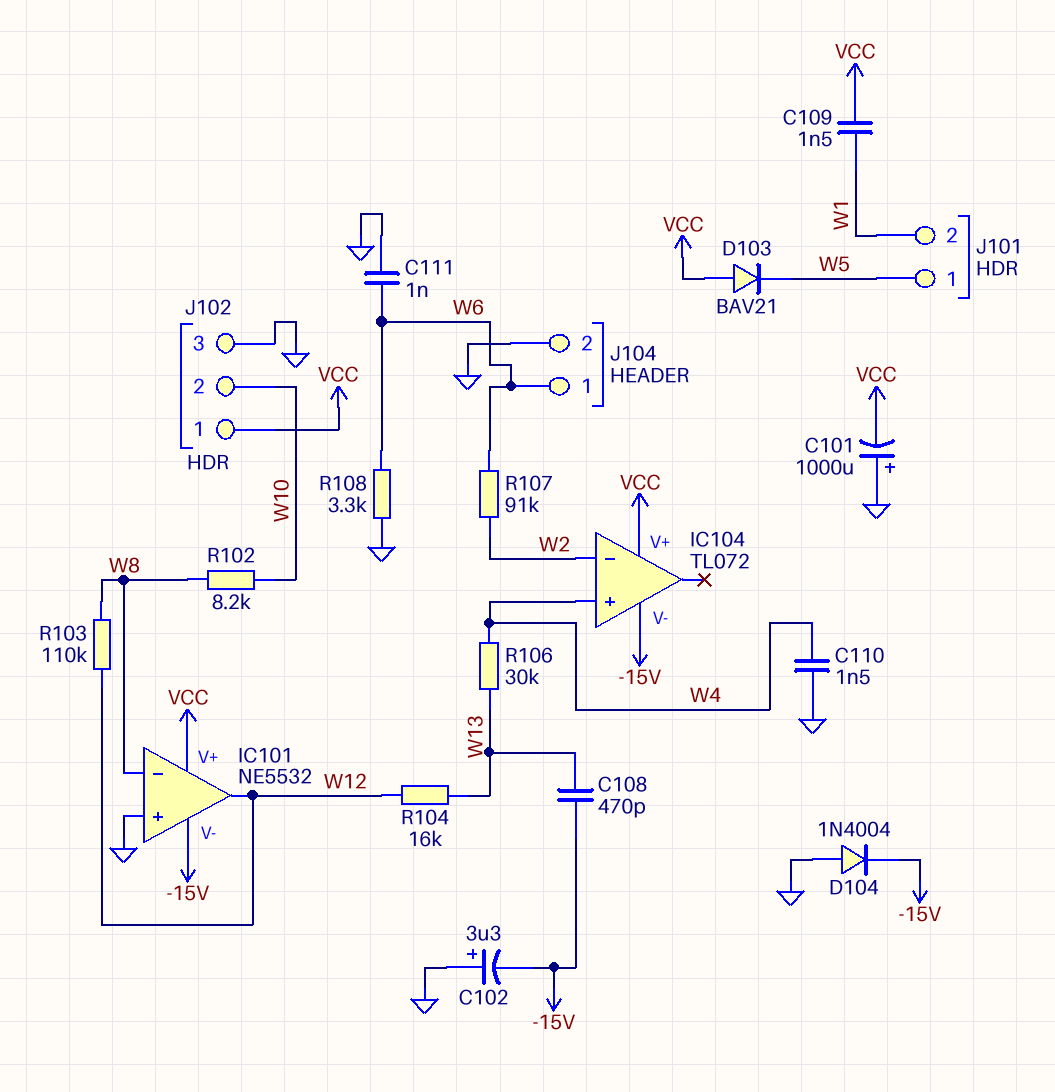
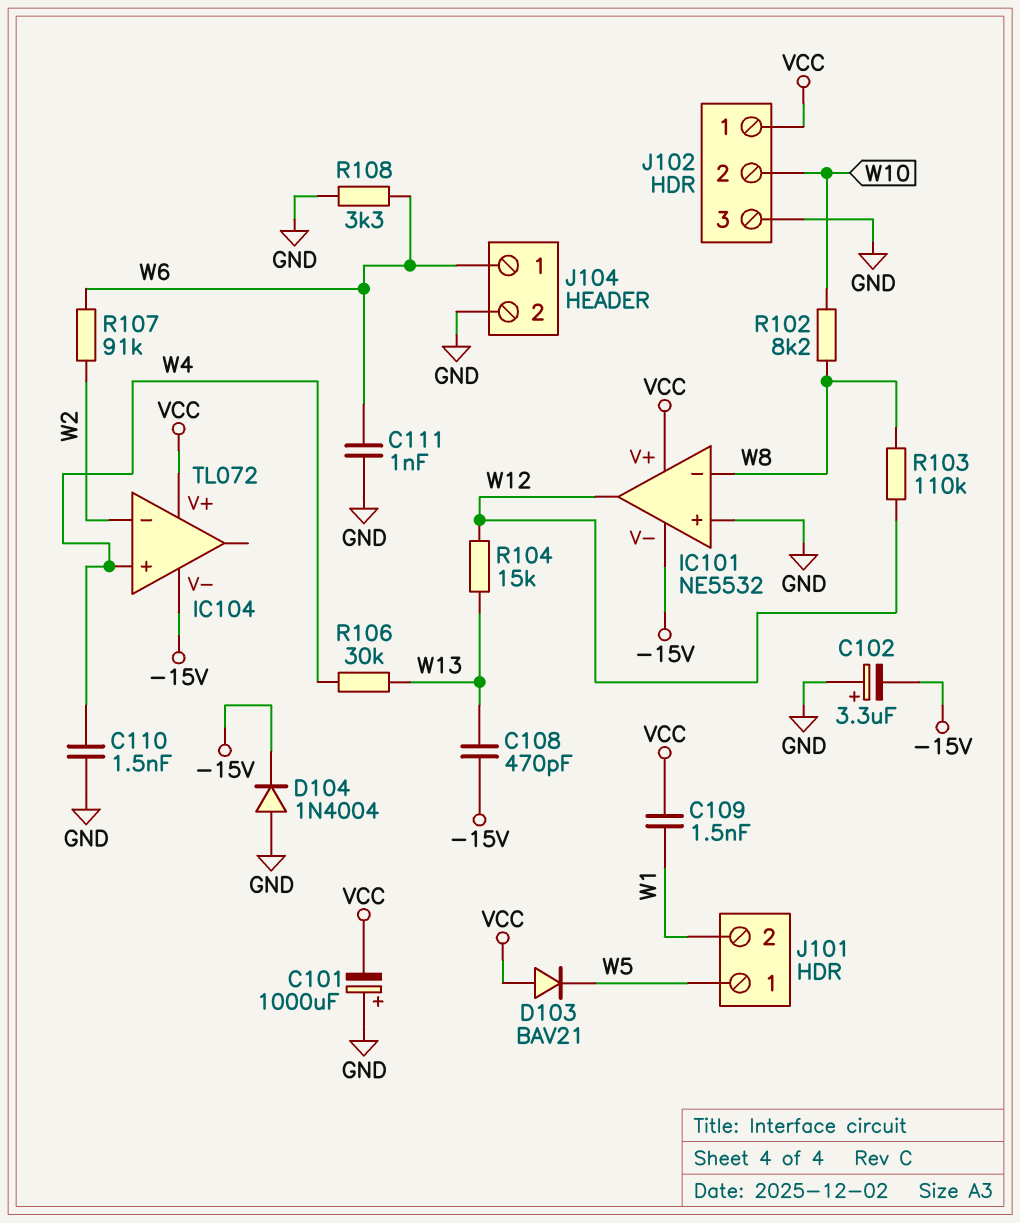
R104: 16k (W12, W13) -> 15k (W12, W13)

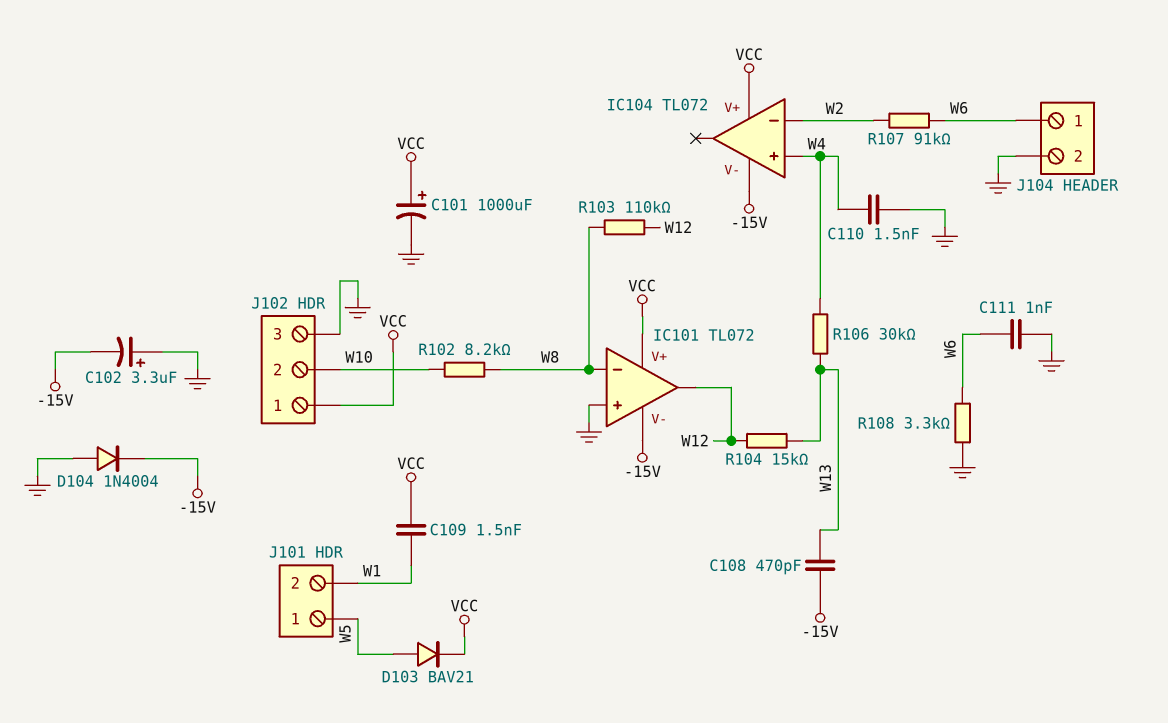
C101: 1000uF (plus GND, minus VCC) -> 1000uF (plus VCC, minus GND)
D103: diode BAV21 (A VCC, K W5) -> diode BAV21 (A W5, K VCC)
IC101: NE5532 -> TL072

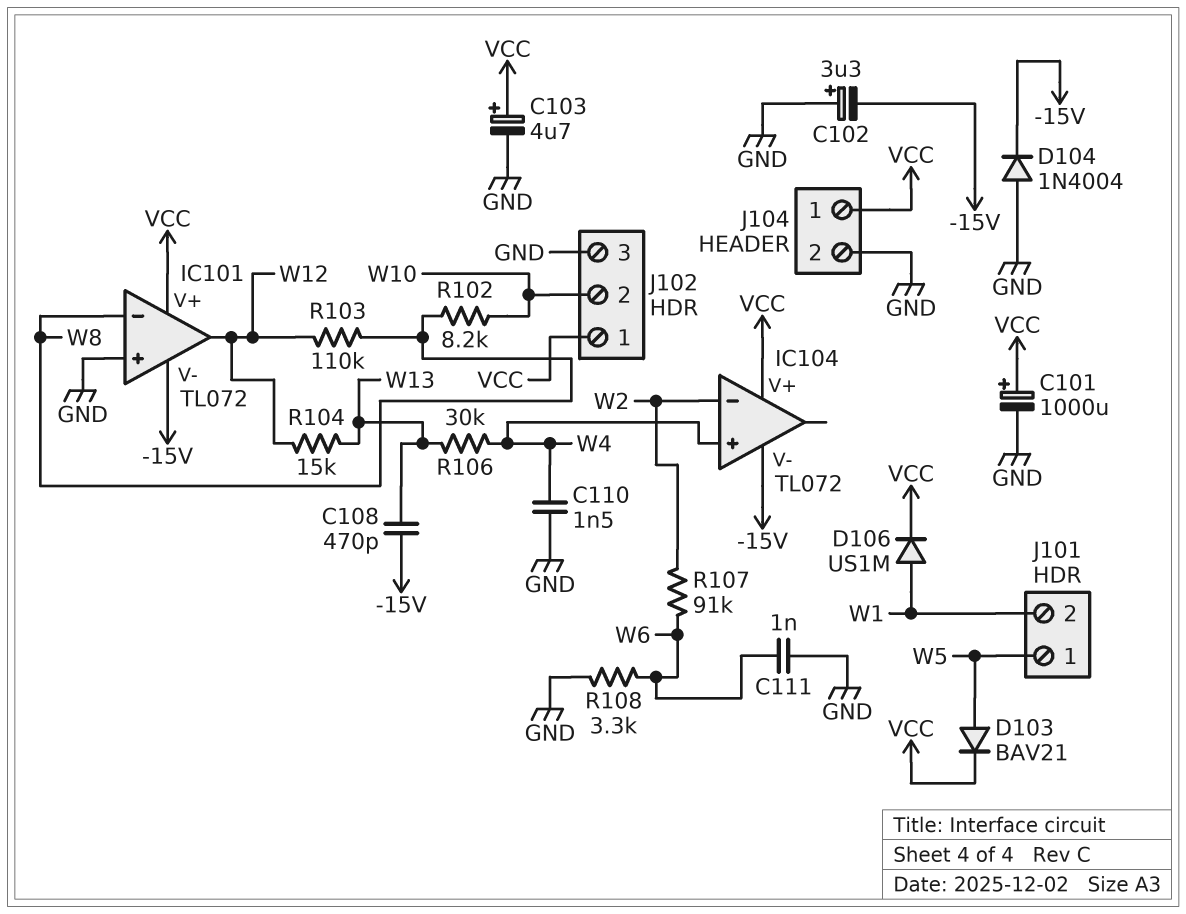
C103: none -> 4.7uF (plus VCC, minus GND)
C109: 1.5nF (VCC, W1) -> none
D106: none -> diode US1M (A W1, K VCC)
J104 pin 1: W6 -> VCC

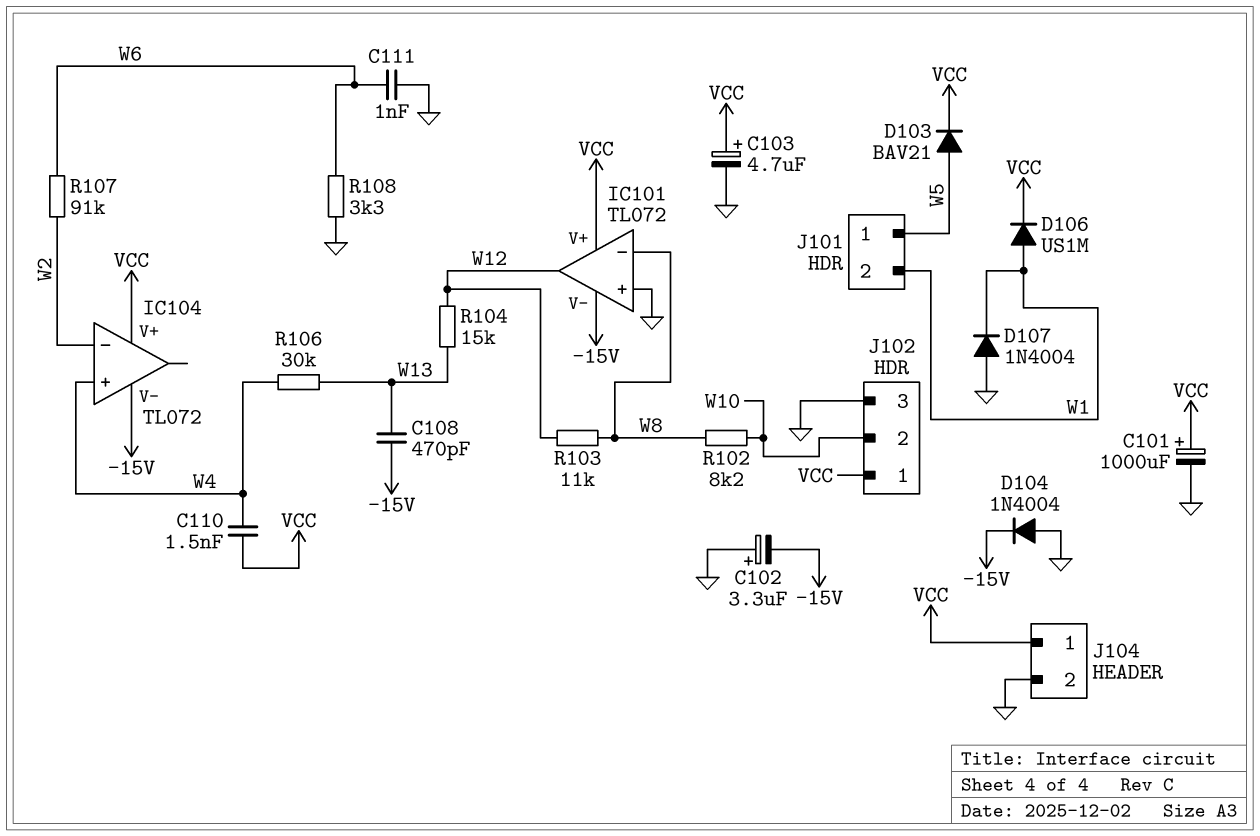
C110: 1.5nF (GND, W4) -> 1.5nF (VCC, W4)
D107: none -> diode 1N4004 (A GND, K W1)
R103: 110k (W8, W12) -> 11k (W8, W12)

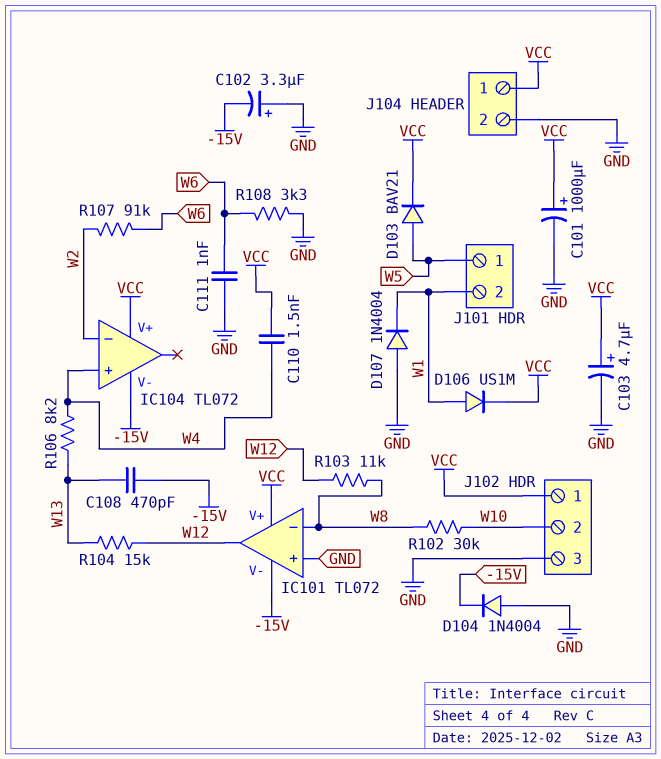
R102: 8.2k (W8, W10) -> 30k (W8, W10)
R106: 30k (W4, W13) -> 8.2k (W4, W13)

